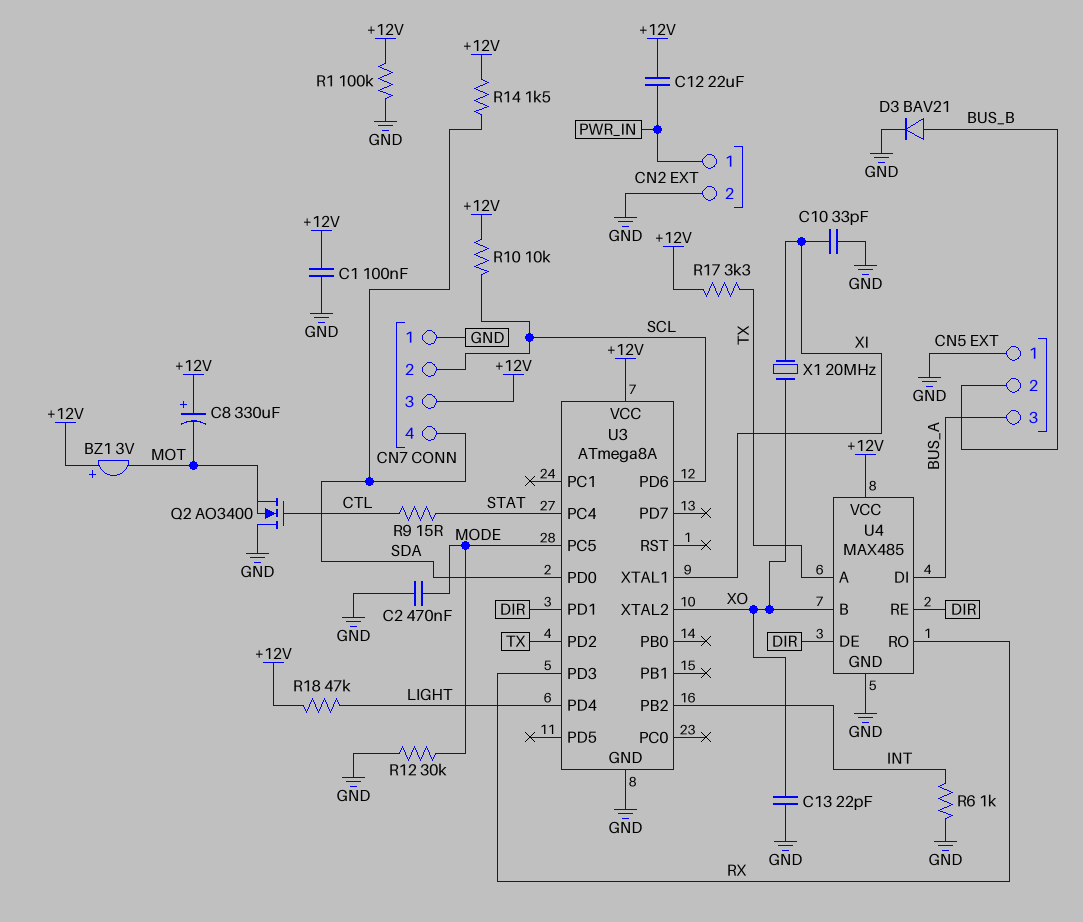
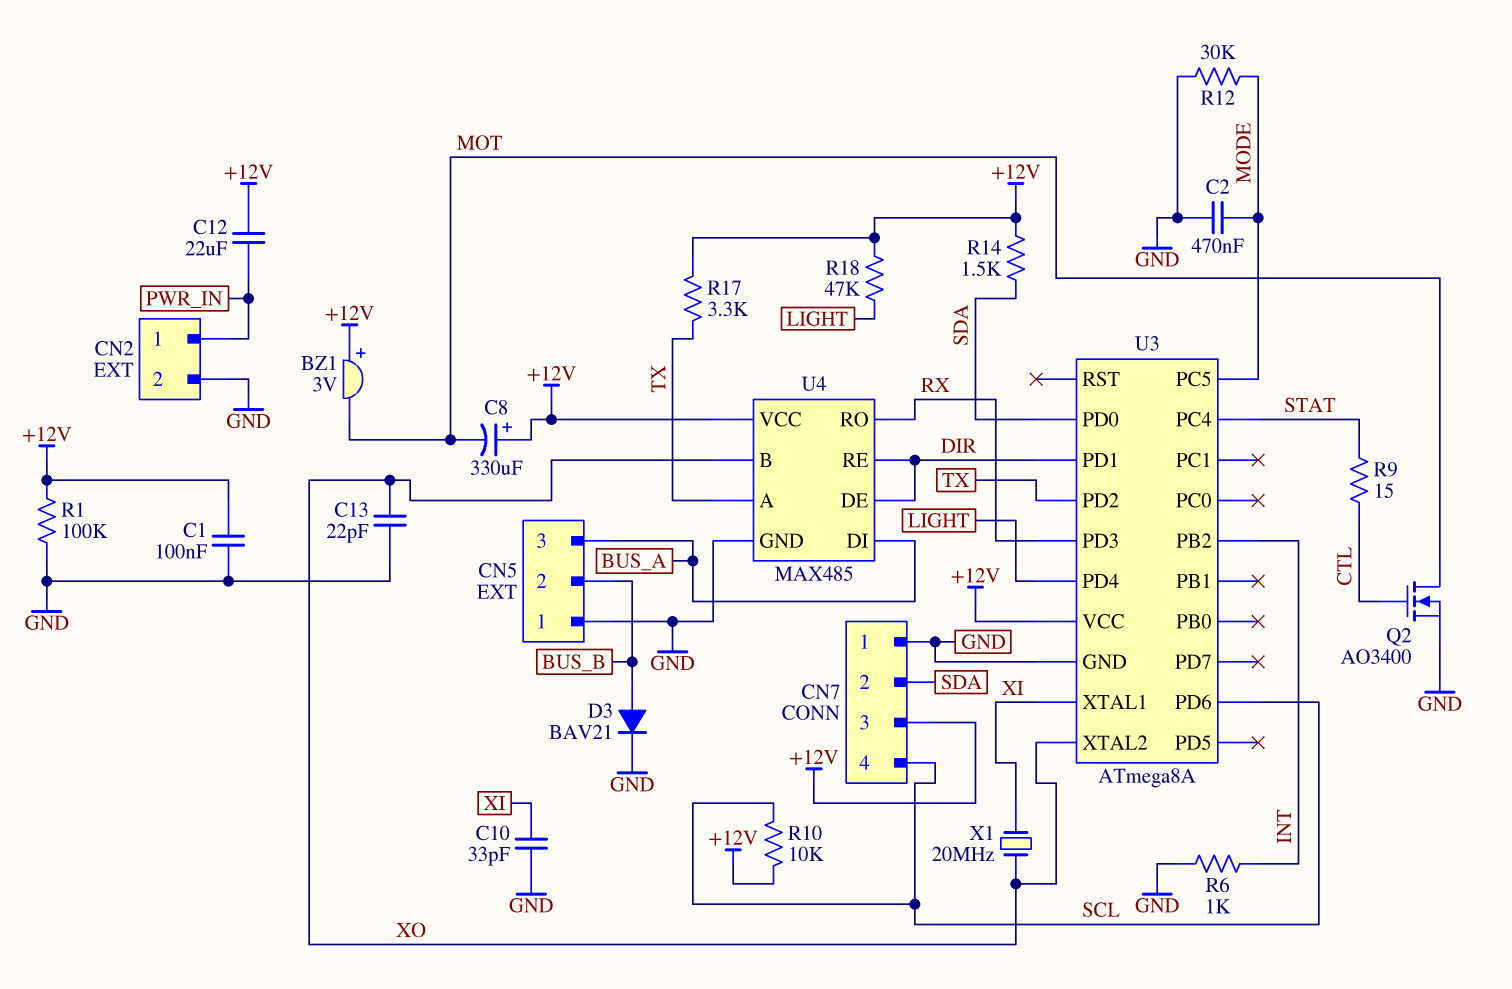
CN7 pin 2: SCL -> SDA
CN7 pin 4: SDA -> SCL
Q2: NMOS AO3400 (G CTL, D GND, S MOT) -> NMOS AO3400 (G CTL, D MOT, S GND)

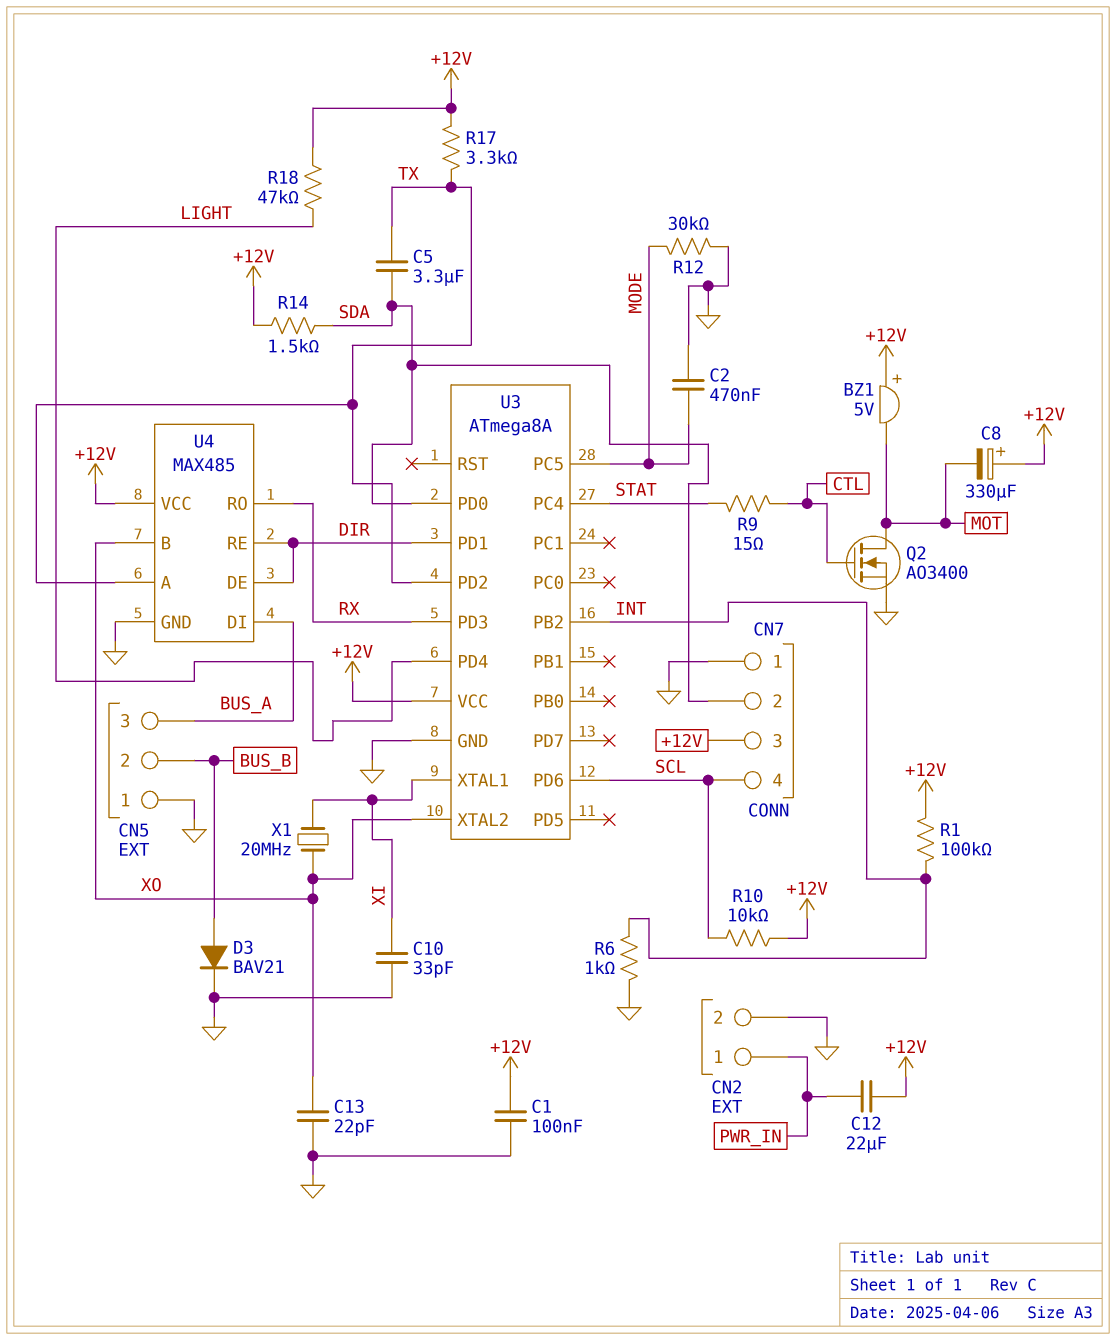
BZ1: buzzer 3V (plus +12V, minus MOT) -> buzzer 5V (plus +12V, minus MOT)
C5: none -> 3.3uF (SDA, TX)
R1: 100k (+12V, GND) -> 100k (+12V, INT)

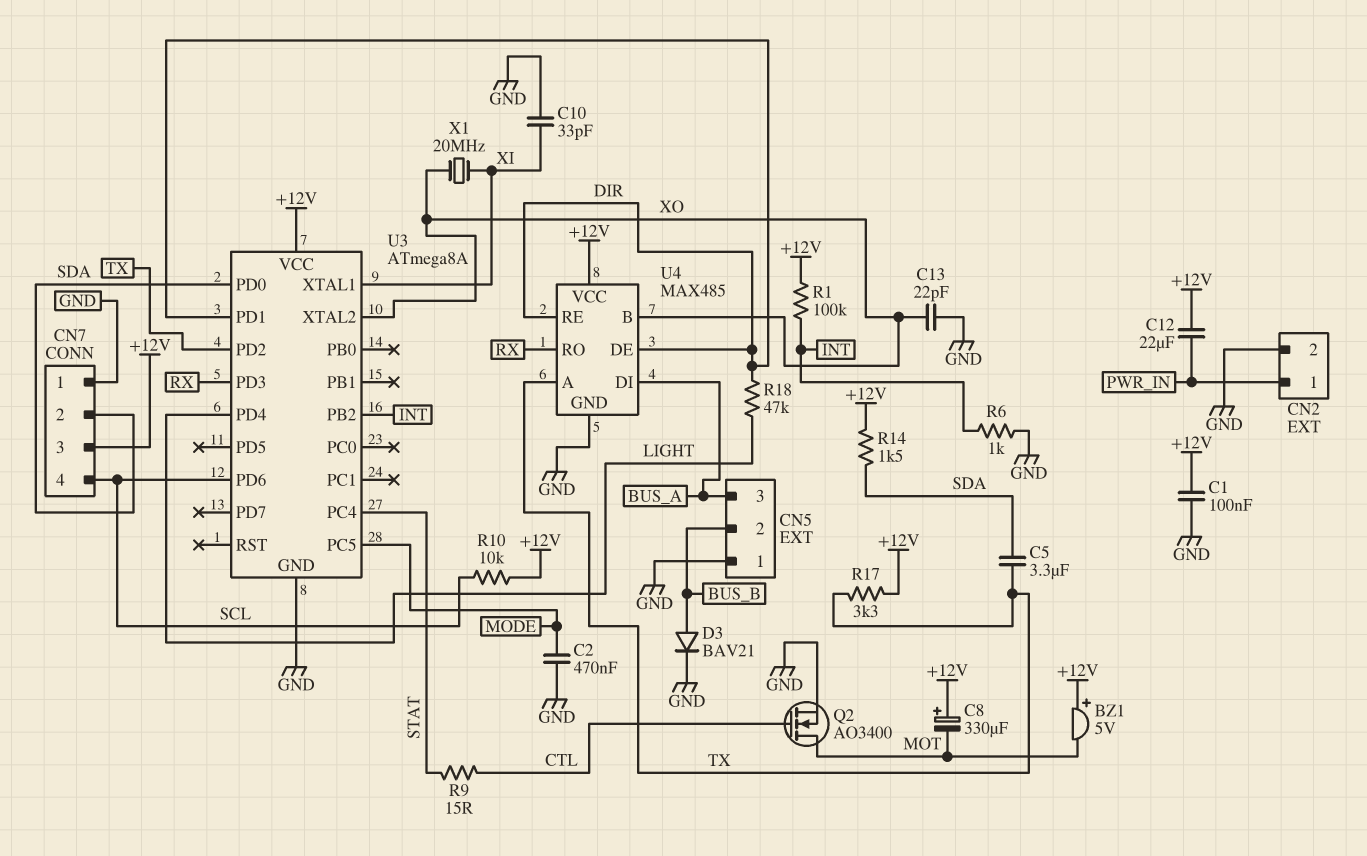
R12: 30k (GND, MODE) -> none
R18: 47k (+12V, LIGHT) -> 47k (DIR, LIGHT)

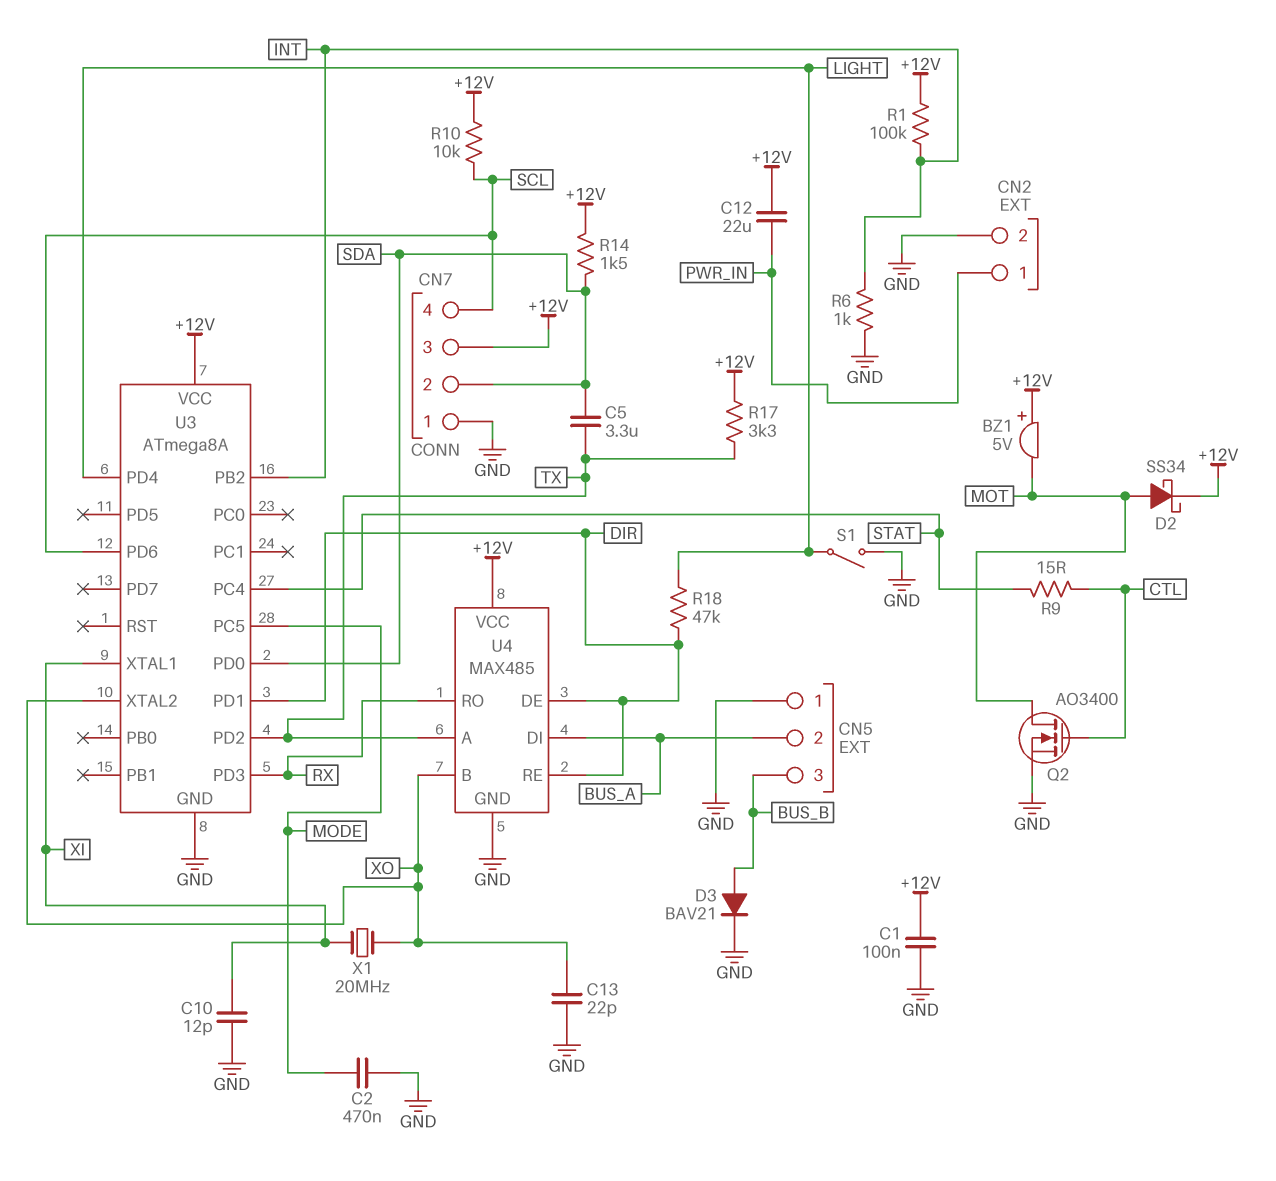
C8: 330uF (plus +12V, minus MOT) -> none
C10: 33pF (GND, XI) -> 12pF (GND, XI)
CN5 pin 2: BUS_B -> BUS_A
CN5 pin 3: BUS_A -> BUS_B
D2: none -> schottky SS34 (A MOT, K +12V)
S1: none -> switch (GND, LIGHT)

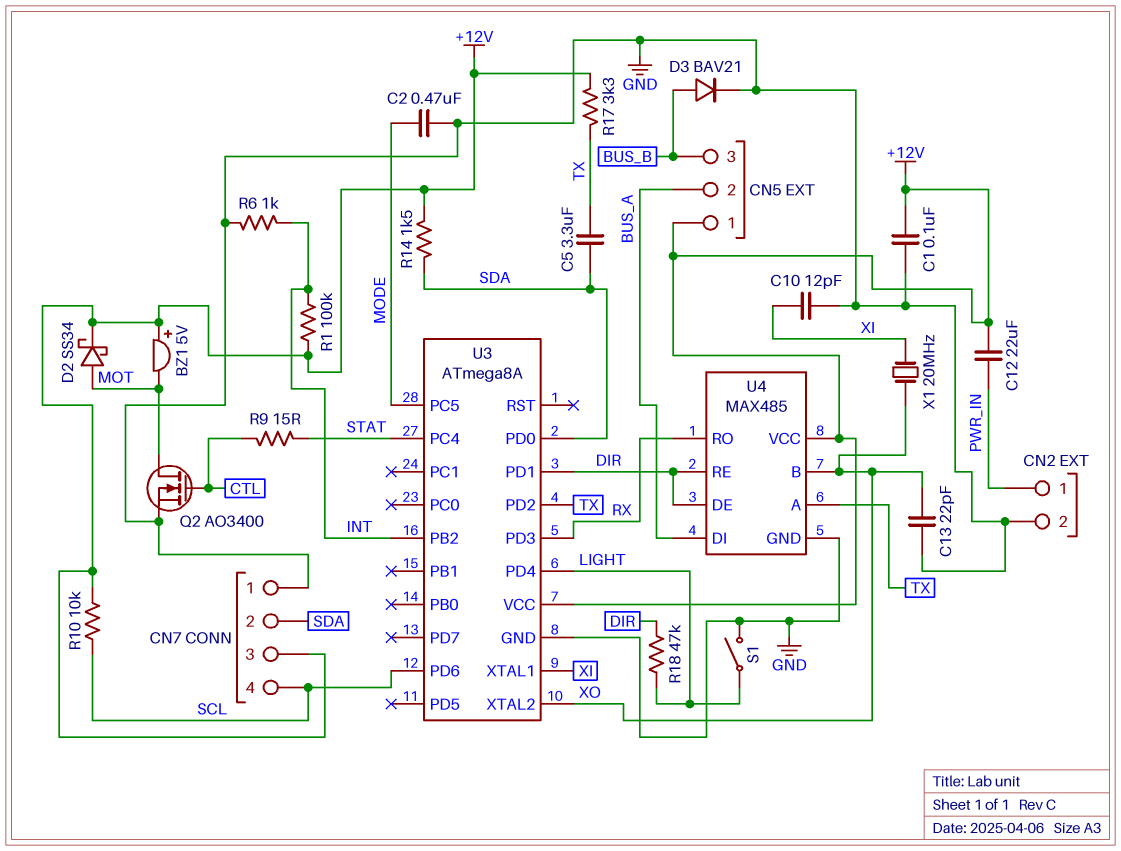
CN5 pin 1: GND -> +12V

